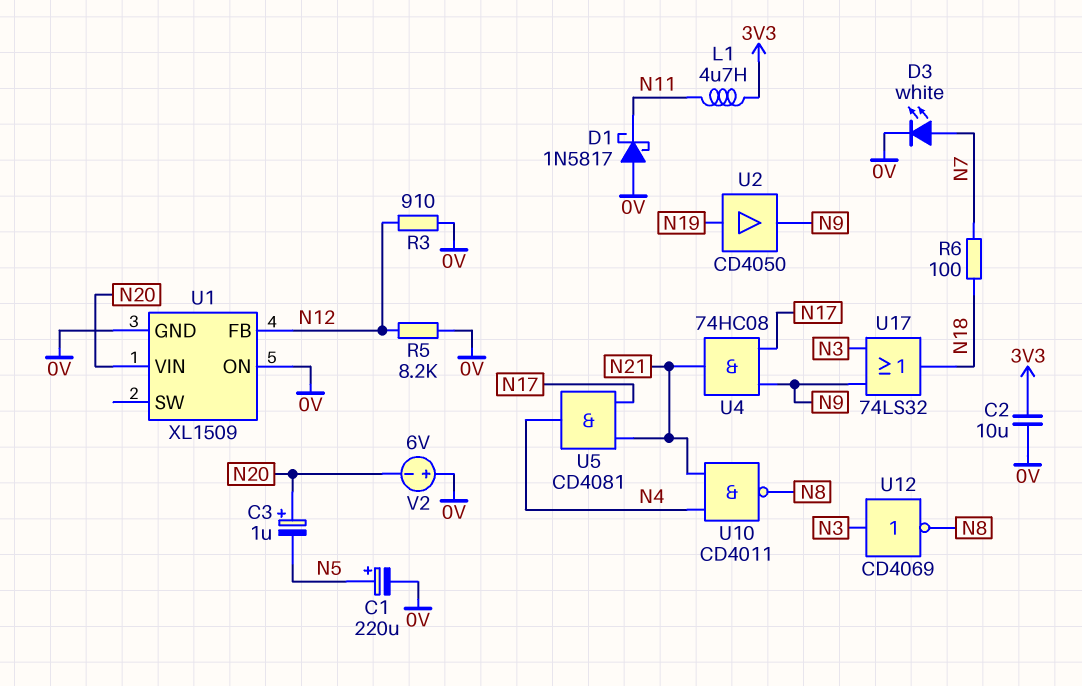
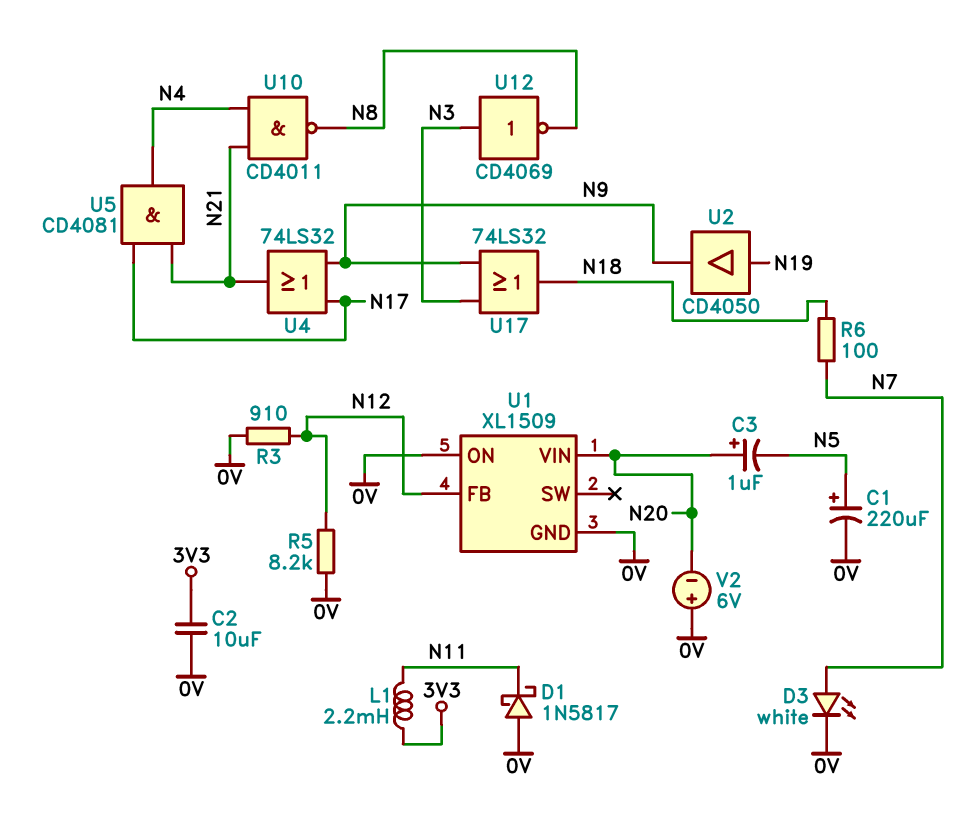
L1: 4.7uH (3V3, N11) -> 2.2mH (3V3, N11)
U4: AND 74HC08 (in N9, in N17, out N21) -> OR 74LS32 (in N9, in N17, out N21)

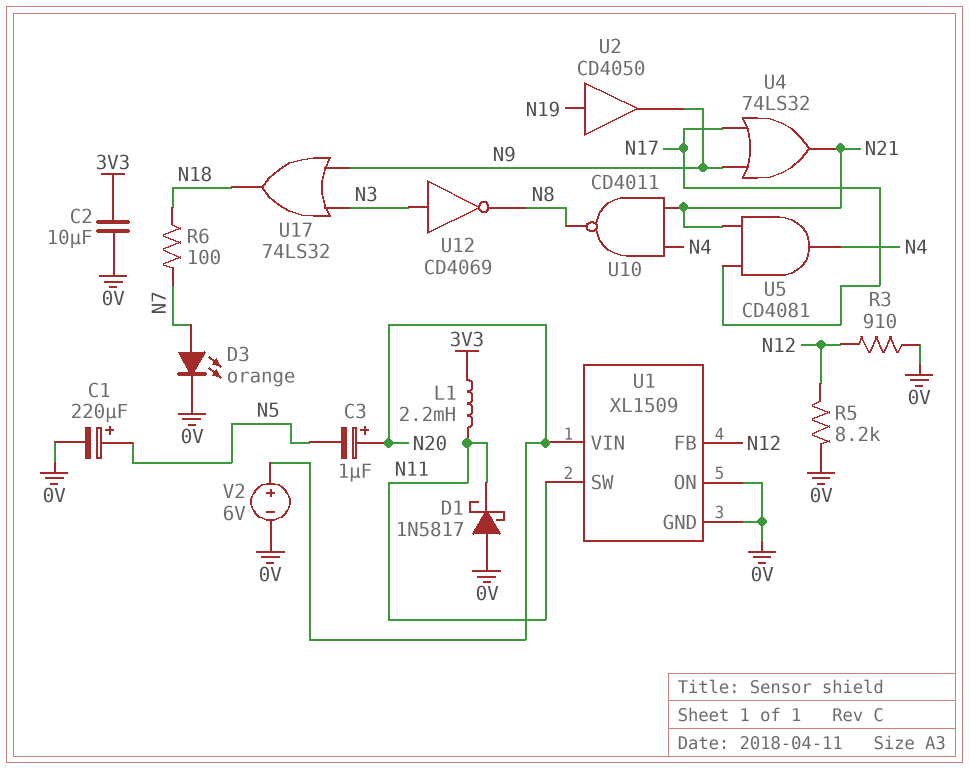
D3: LED white (A N7, K 0V) -> LED orange (A N7, K 0V)
U1 pin SW: none -> N11
V2: 6V (plus 0V, minus N20) -> 6V (plus N20, minus 0V)

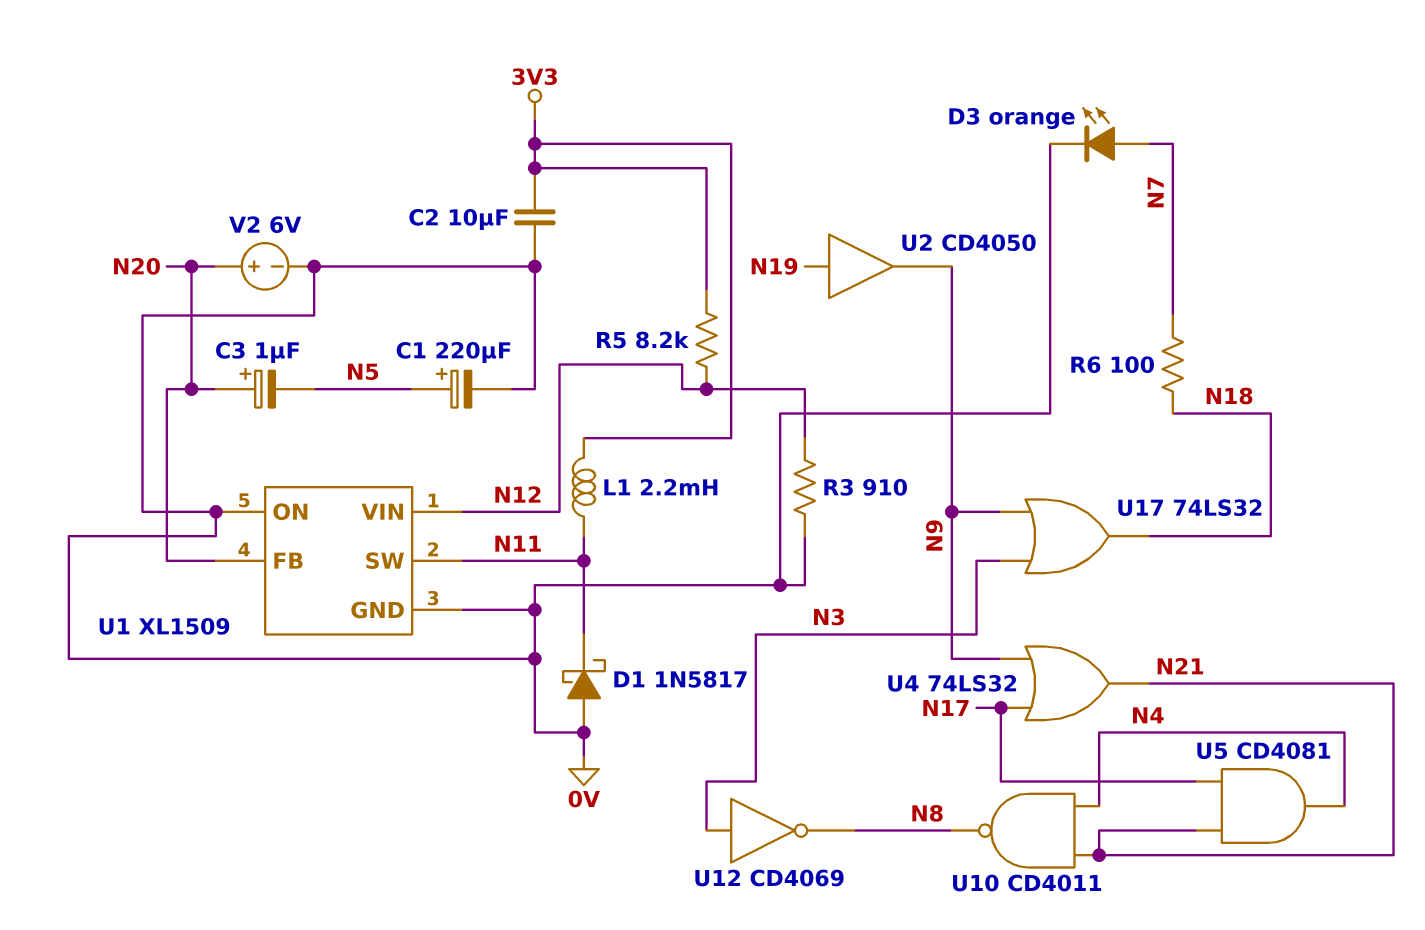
R5: 8.2k (0V, N12) -> 8.2k (3V3, N12)
U1 pin FB: N12 -> N20
U1 pin VIN: N20 -> N12

